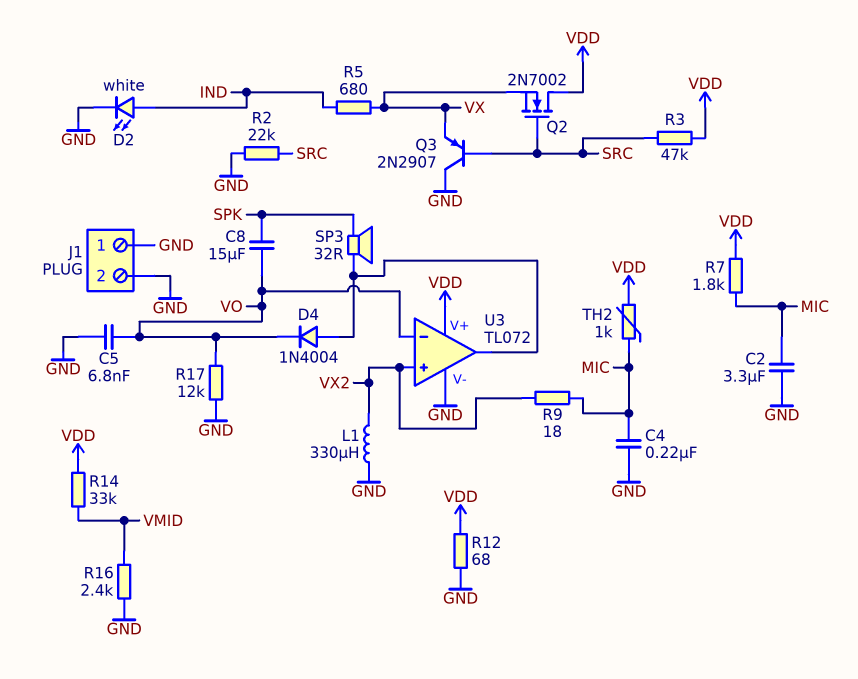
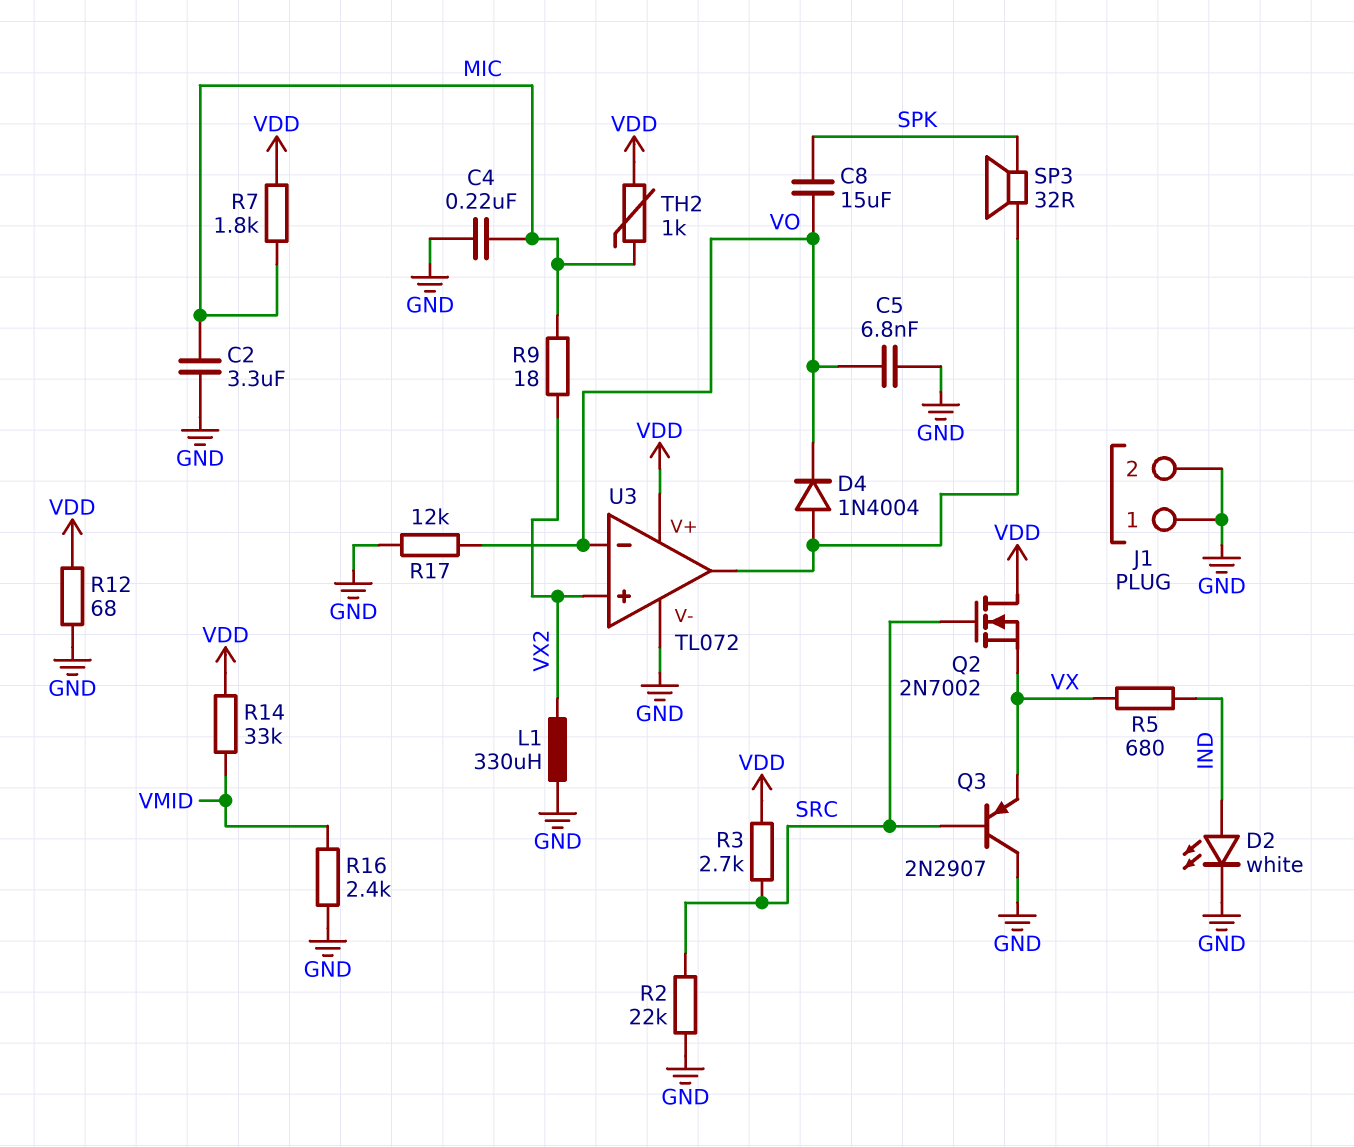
R3: 47k (SRC, VDD) -> 2.7k (SRC, VDD)

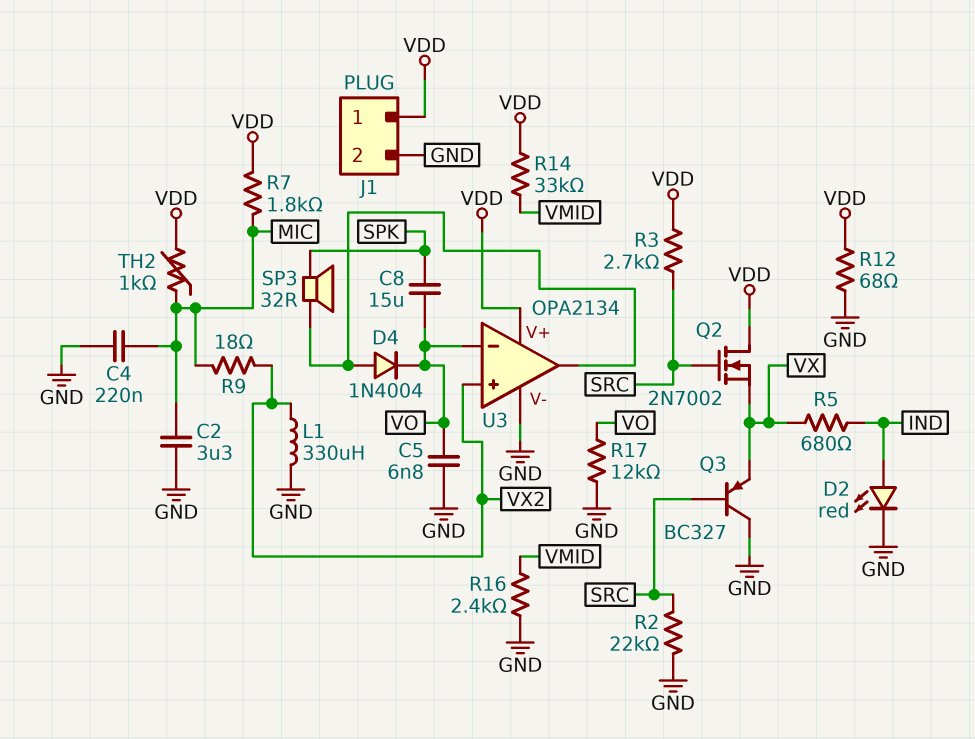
D2: LED white (A IND, K GND) -> LED red (A IND, K GND)
J1 pin 1: GND -> VDD
Q3: PNP 2N2907 (B SRC, C GND, E VX) -> PNP BC327 (B SRC, C GND, E VX)
U3: TL072 -> OPA2134

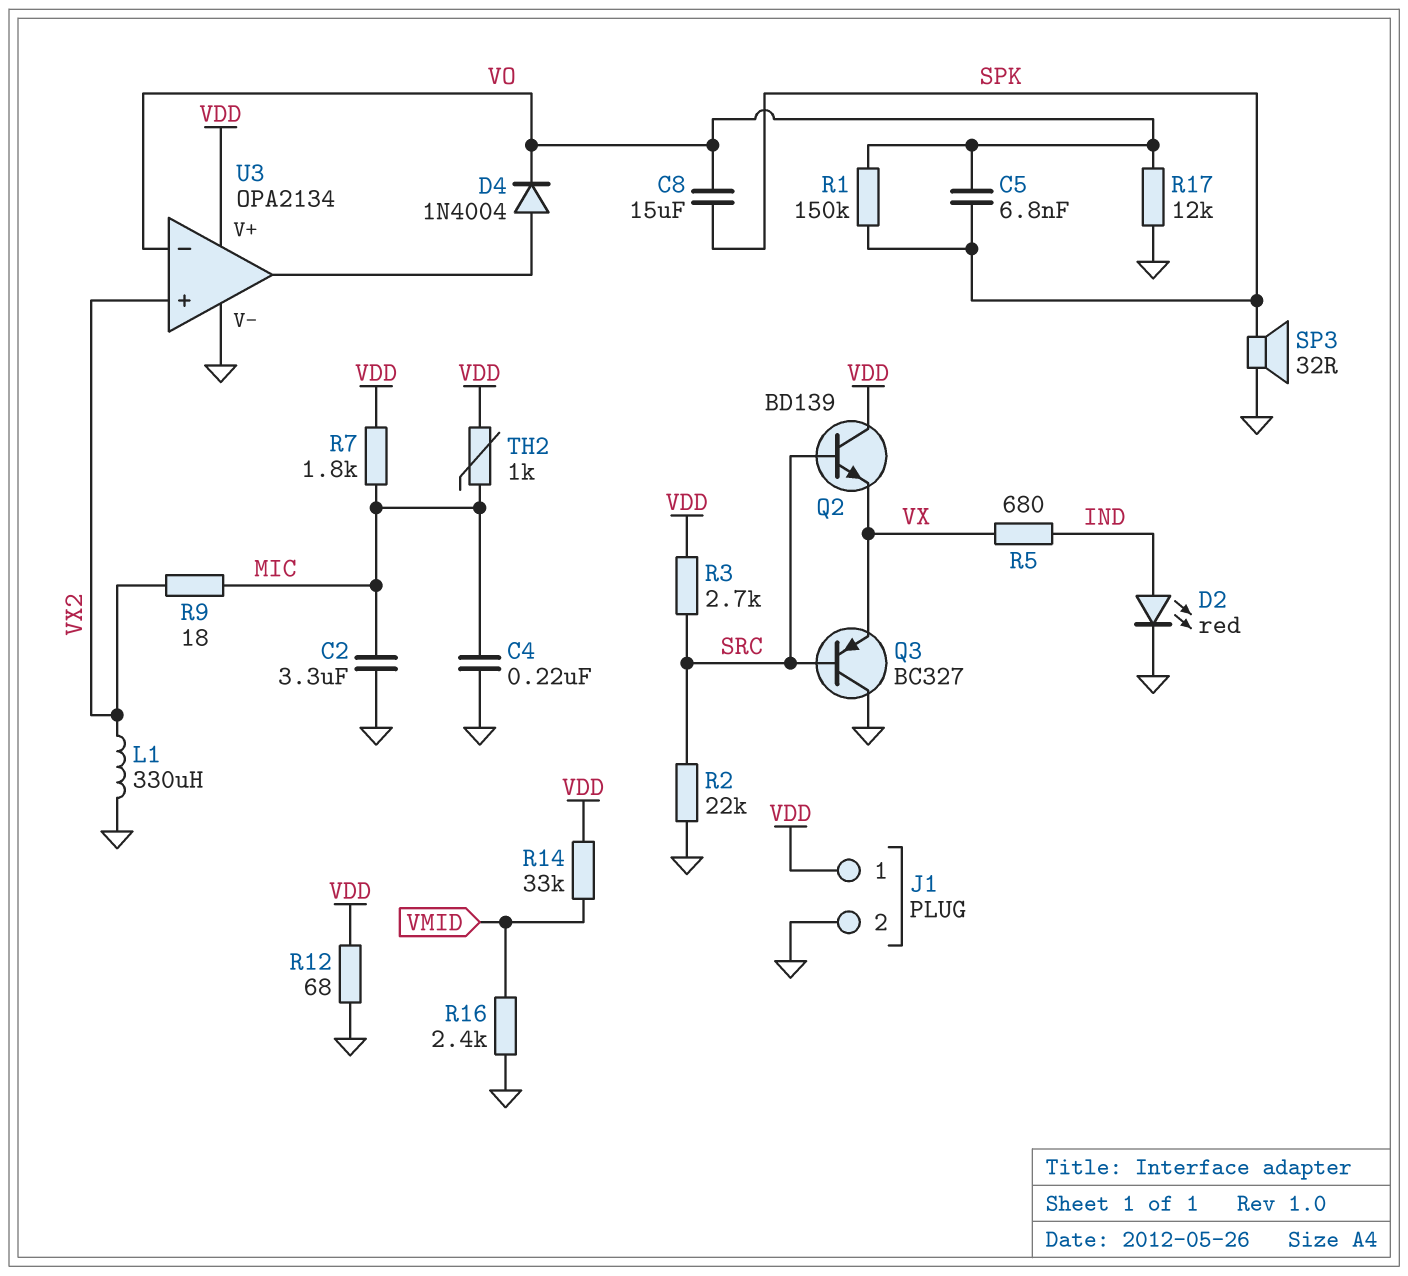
C5: 6.8nF (GND, VO) -> 6.8nF (SPK, VO)
Q2: NMOS 2N7002 (G SRC, D VDD, S VX) -> NPN BD139 (B SRC, C VDD, E VX)
R1: none -> 150k (SPK, VO)
SP3: speaker 32R (SPK, U3/out) -> speaker 32R (GND, SPK)

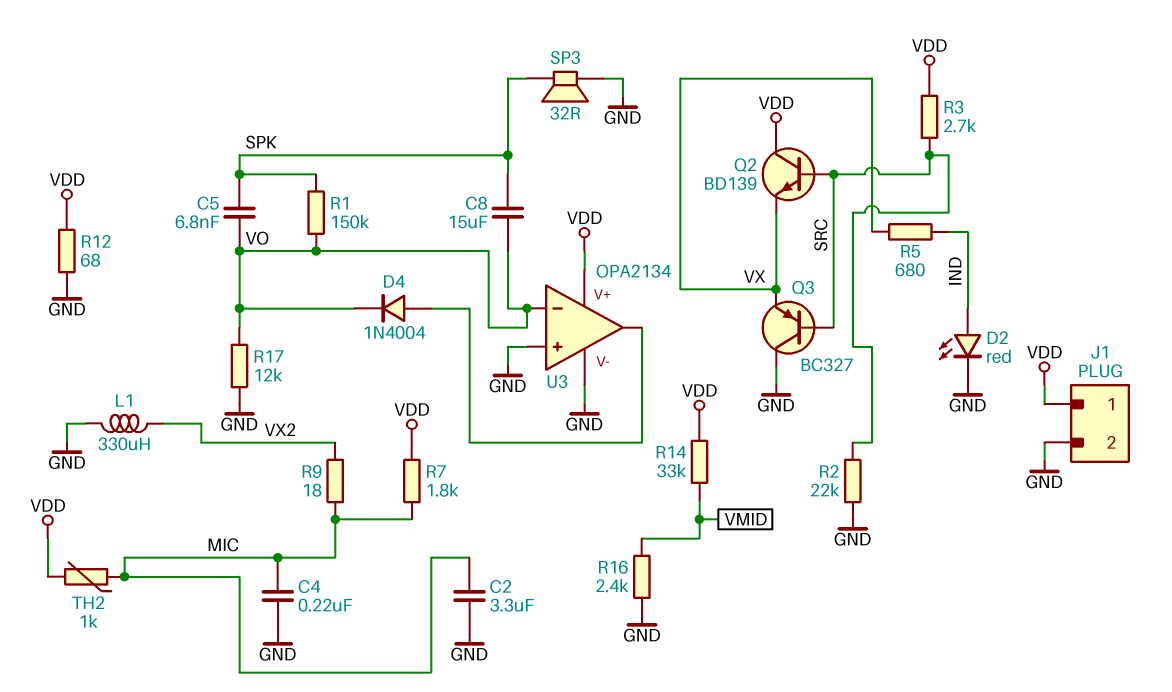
U3 pin in+: VX2 -> GND

